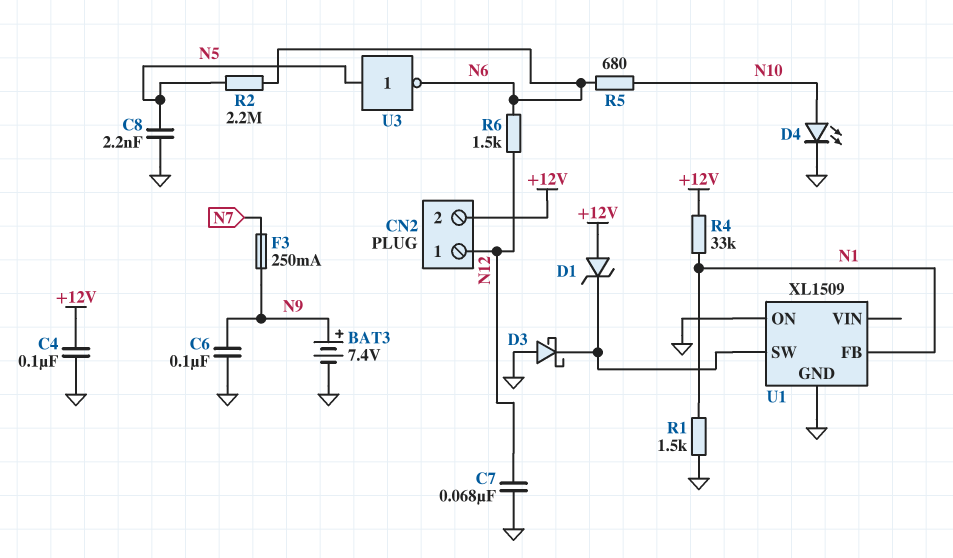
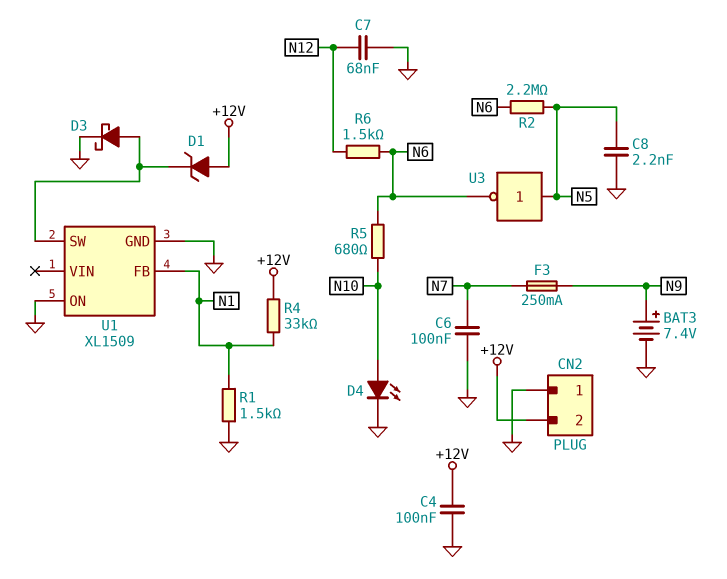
C6: 100nF (GND, N9) -> 100nF (GND, N7)
CN2 pin 1: N12 -> GND
D3: schottky (A GND, K U1/SW) -> schottky (A U1/SW, K GND)

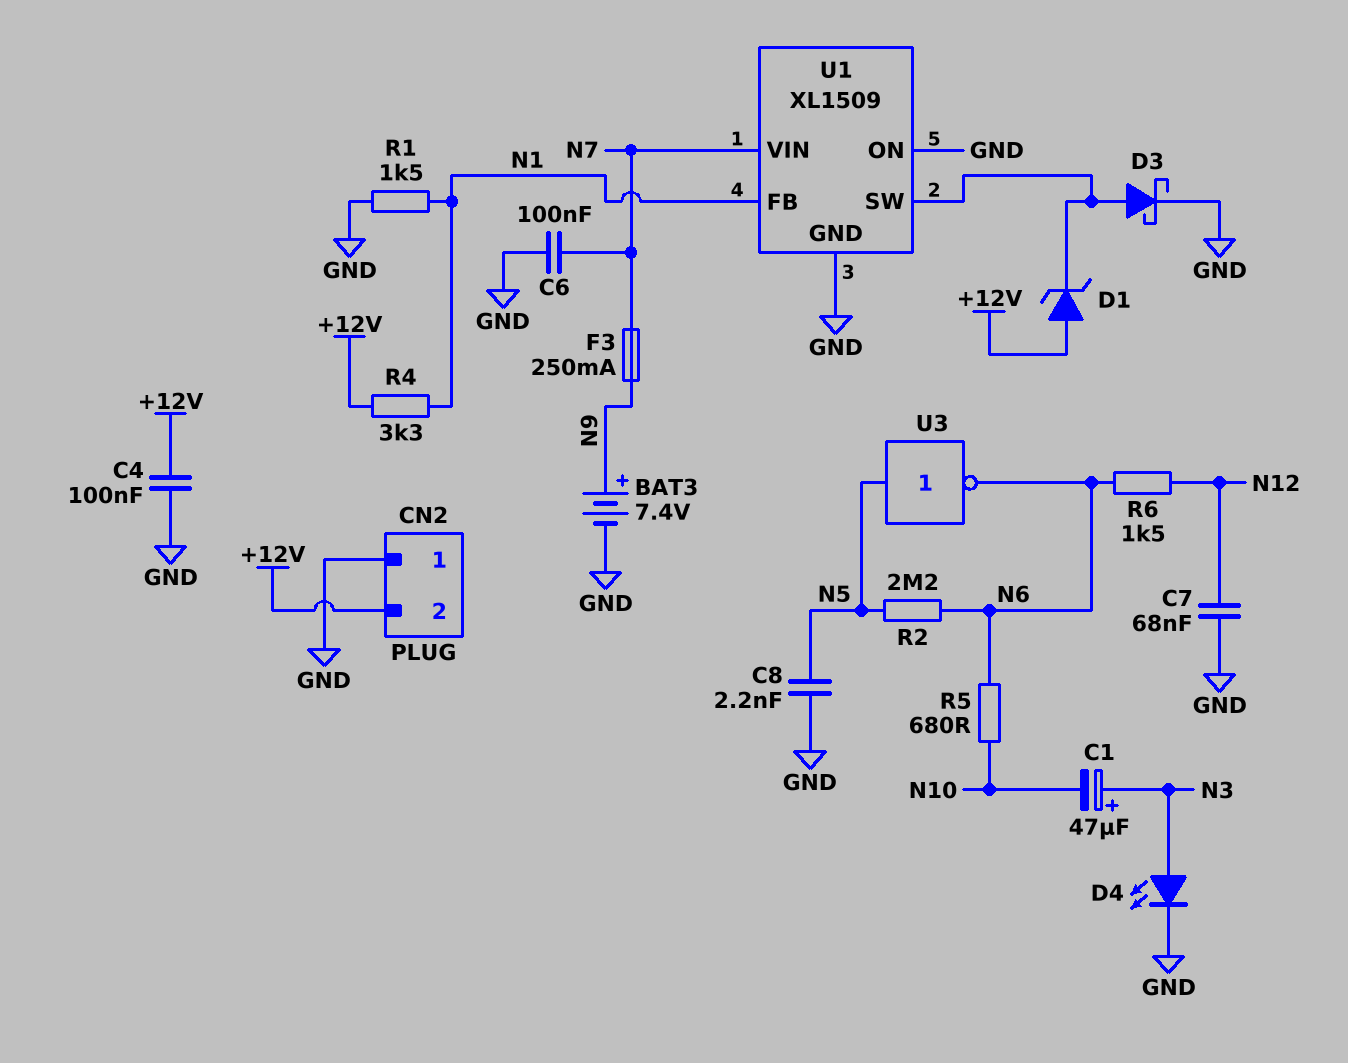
C1: none -> 47uF (plus N3, minus N10)
D4: LED (A N10, K GND) -> LED (A N3, K GND)
R4: 33k (+12V, N1) -> 3.3k (+12V, N1)
U1 pin VIN: none -> N7

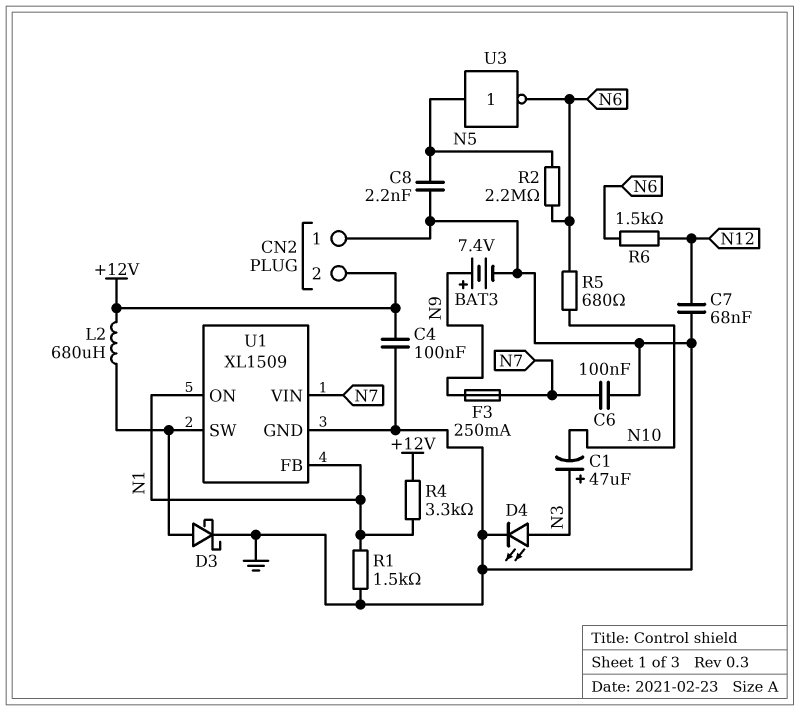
D1: zener (A +12V, K U1/SW) -> none
L2: none -> 680uH (+12V, U1/SW)
U1 pin ON: GND -> N1

